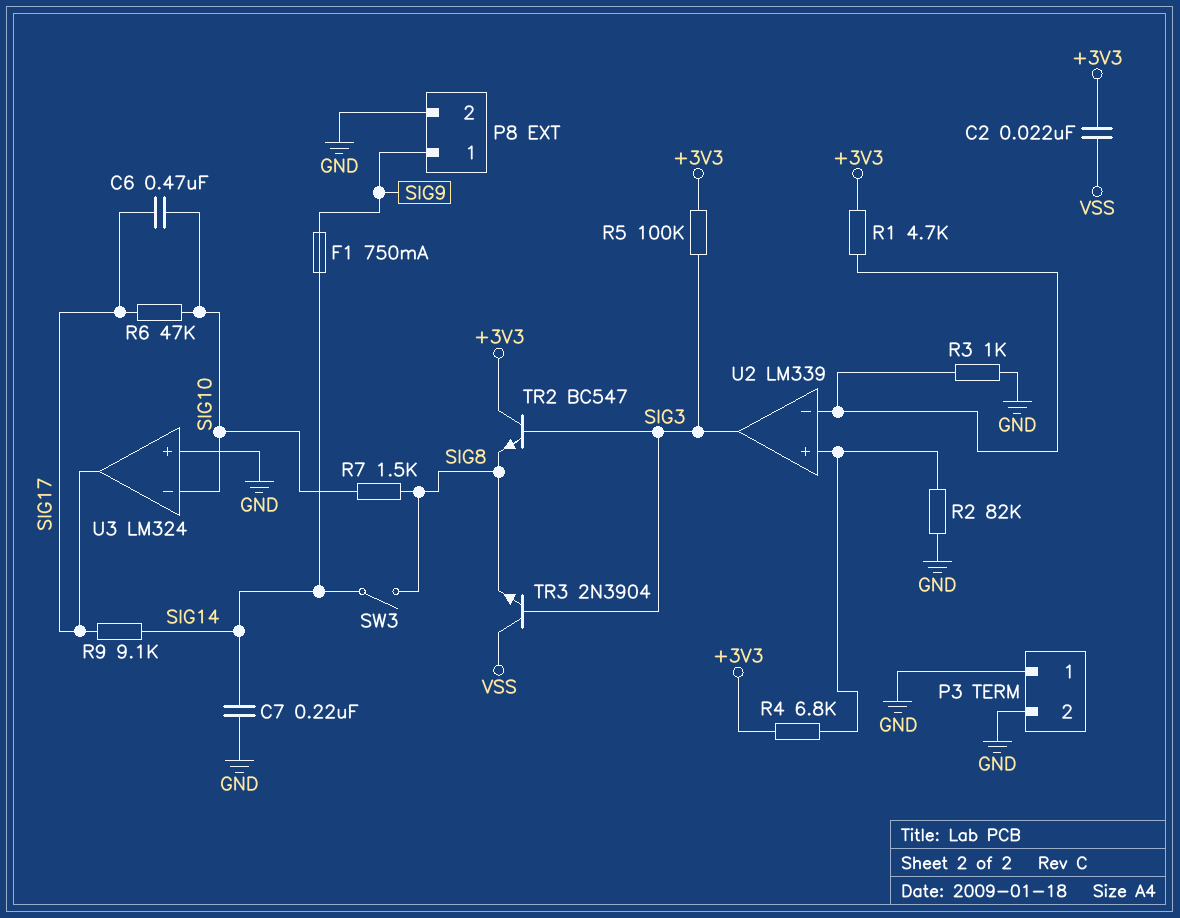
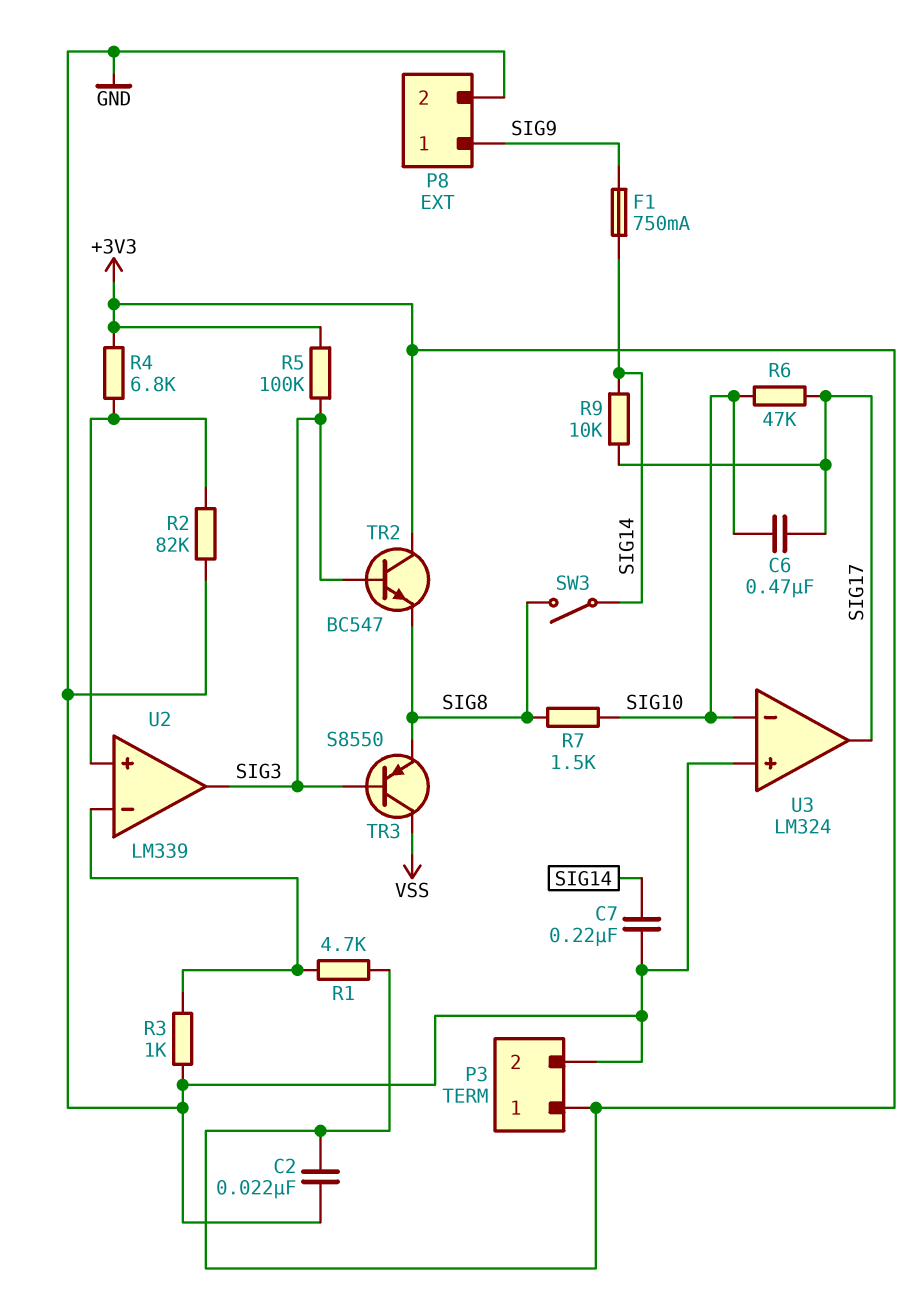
C2: 22nF (+3V3, VSS) -> 22nF (+3V3, GND)
P3 pin 1: GND -> +3V3
R9: 9.1k (SIG14, SIG17) -> 10k (SIG14, SIG17)
TR3: NPN 2N3904 (B SIG3, C VSS, E SIG8) -> PNP S8550 (B SIG3, C VSS, E SIG8)

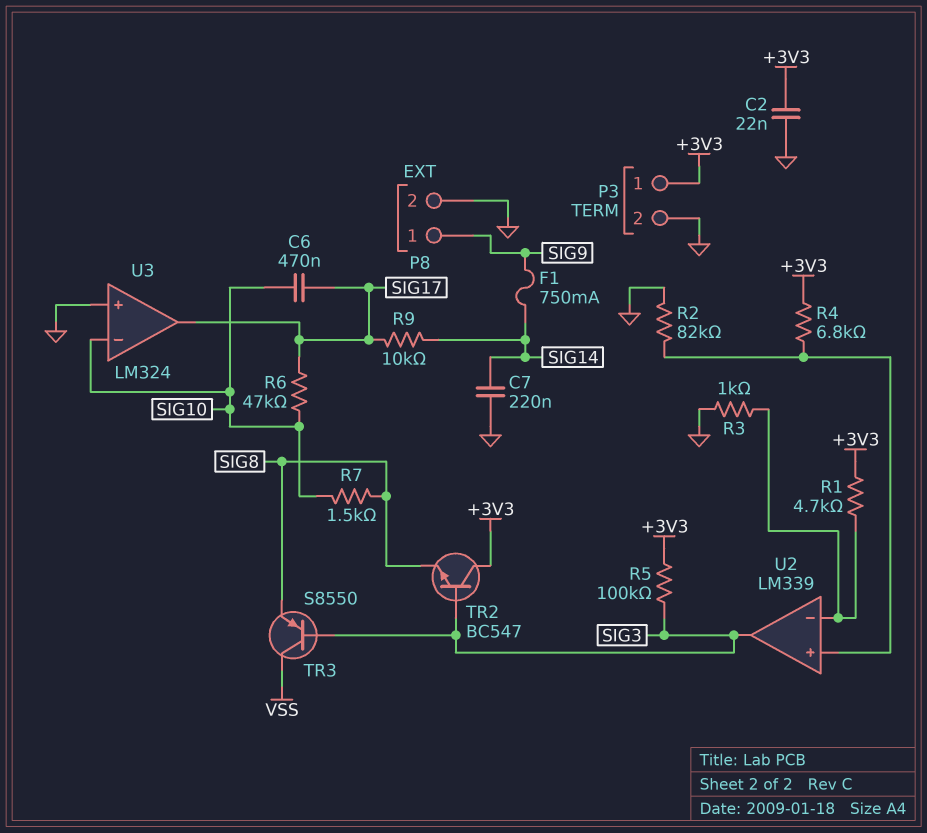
SW3: switch (SIG8, SIG14) -> none

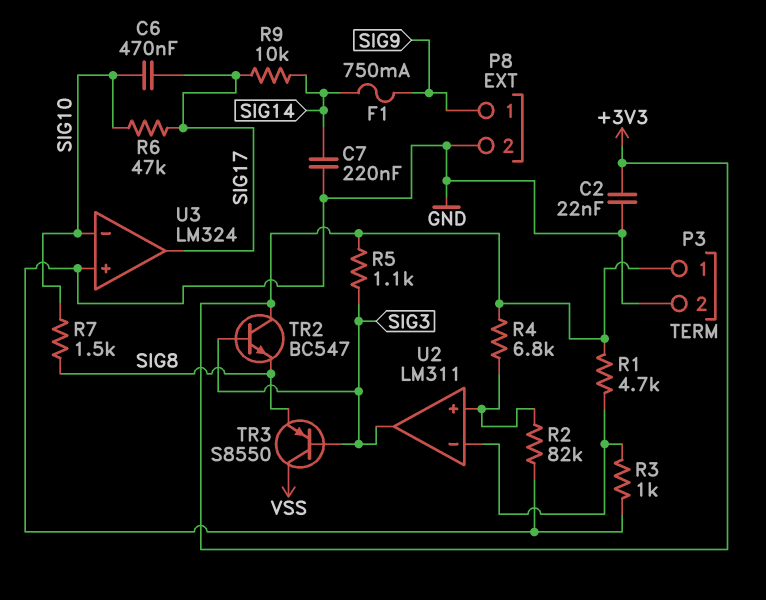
R5: 100k (+3V3, SIG3) -> 1.1k (+3V3, SIG3)
U2: LM339 -> LM311

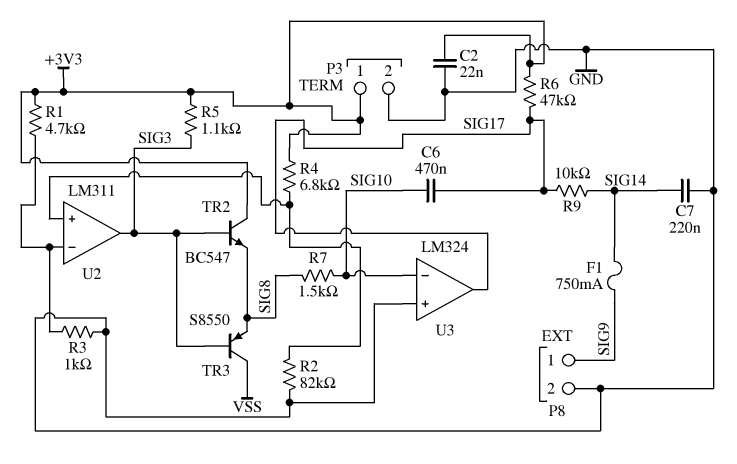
R6: 47k (SIG10, SIG17) -> 47k (+3V3, SIG17)

